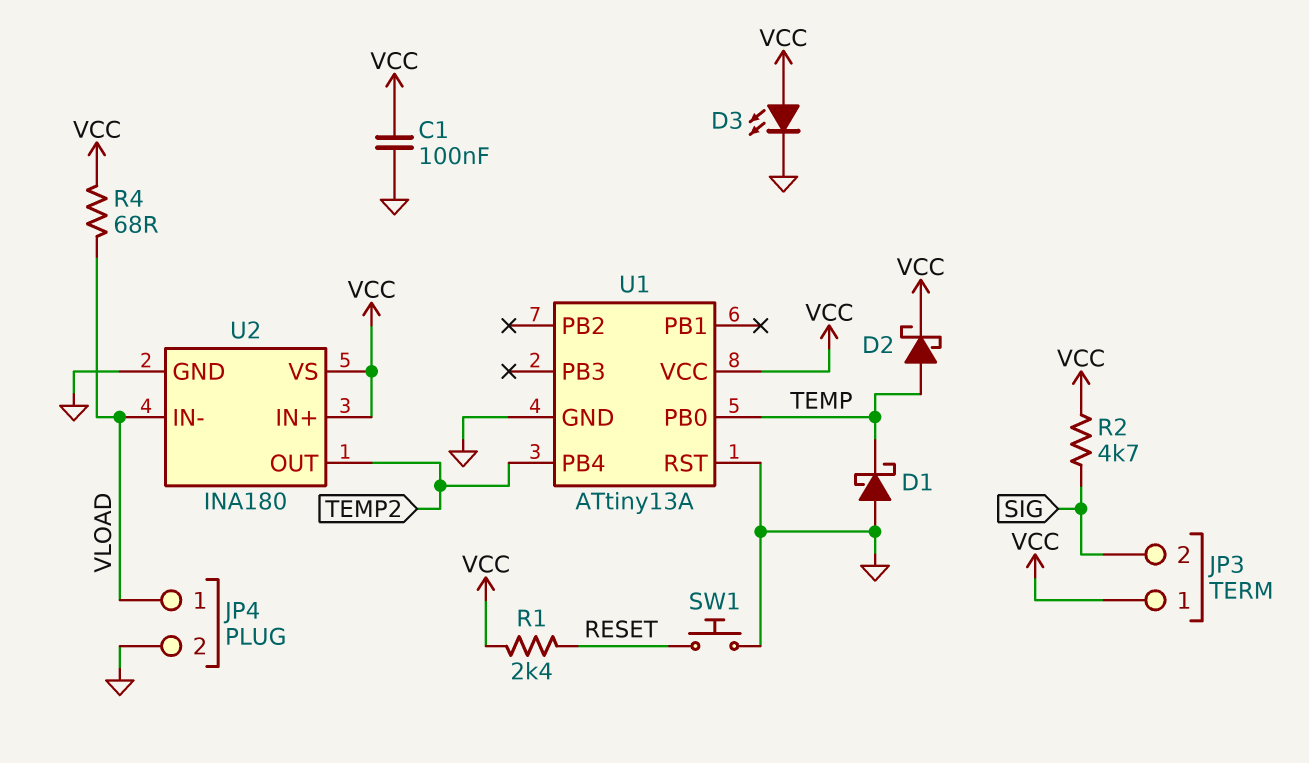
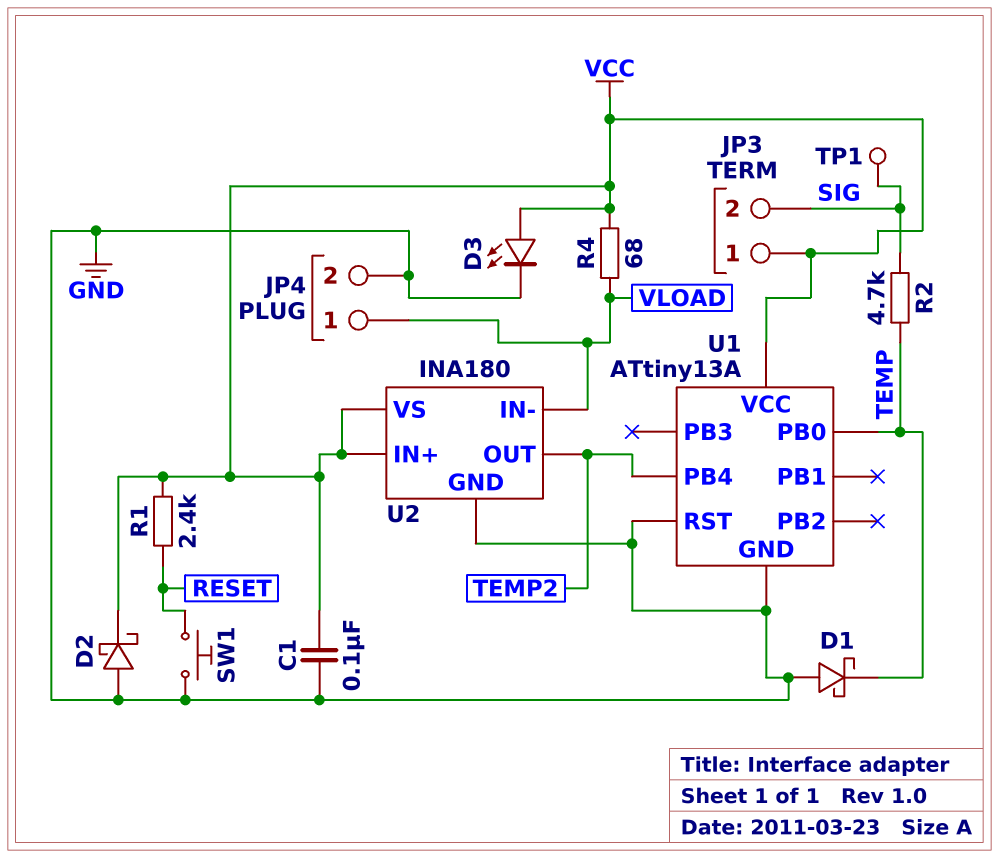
D2: schottky (A TEMP, K VCC) -> schottky (A GND, K VCC)
R2: 4.7k (SIG, VCC) -> 4.7k (SIG, TEMP)
TP1: none -> test point (SIG)

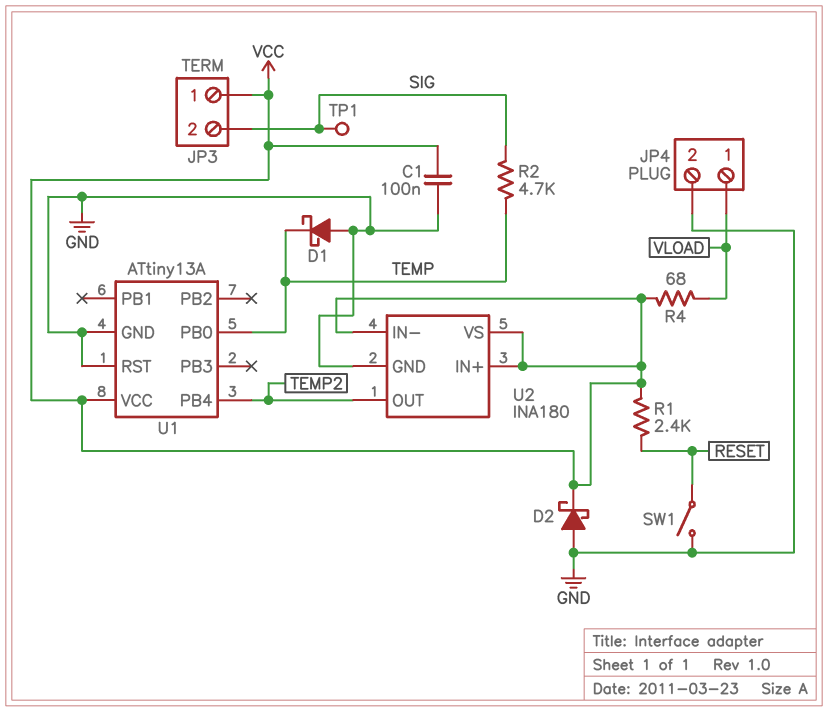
D3: LED (A VCC, K GND) -> none
SW1: button (GND, RESET) -> switch (GND, RESET)
U2 pin IN-: VLOAD -> VCC

